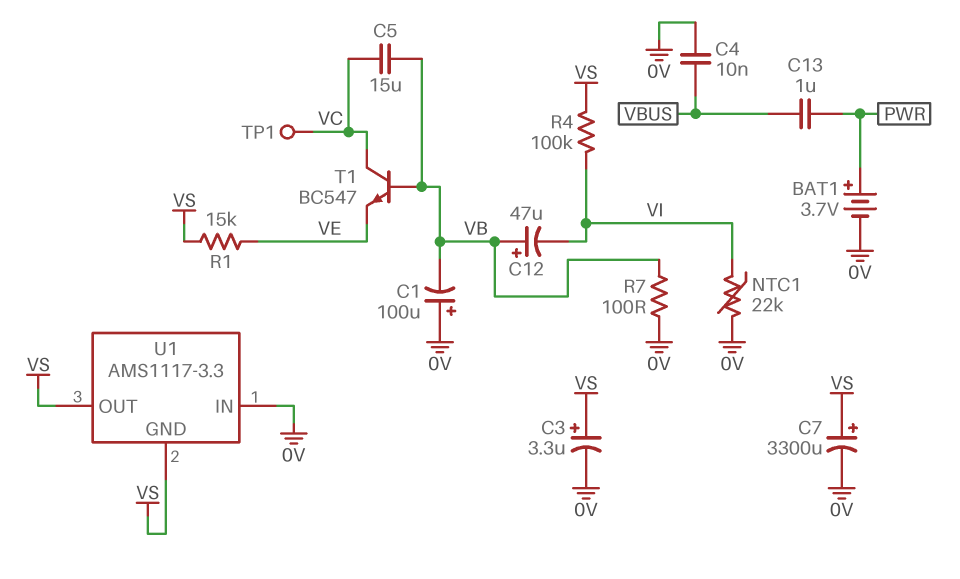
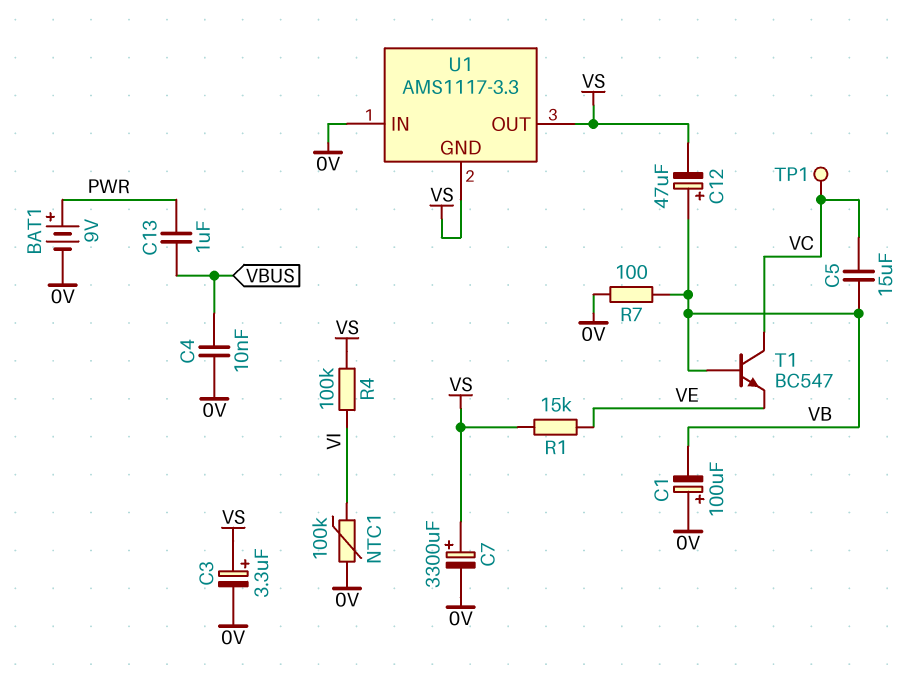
BAT1: 3.7V (plus PWR, minus 0V) -> 9V (plus PWR, minus 0V)
C12: 47uF (plus VB, minus VI) -> 47uF (plus VB, minus VS)
NTC1: 22k (0V, VI) -> 100k (0V, VI)

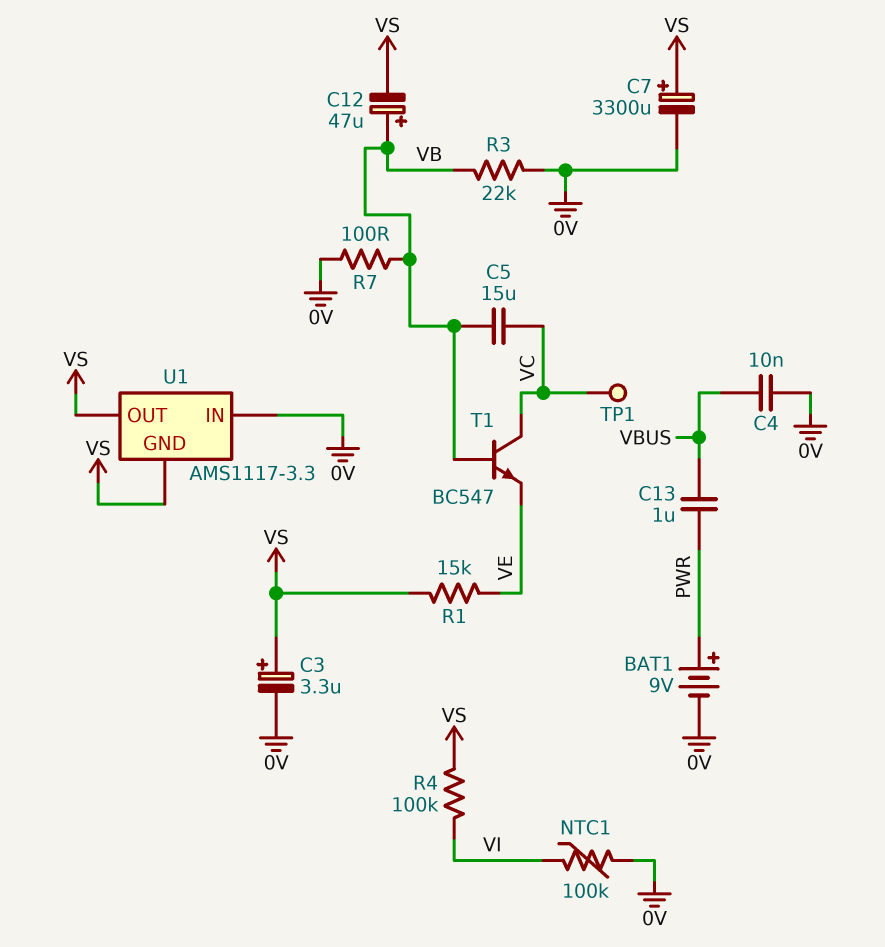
C1: 100uF (plus 0V, minus VB) -> none
R3: none -> 22k (0V, VB)

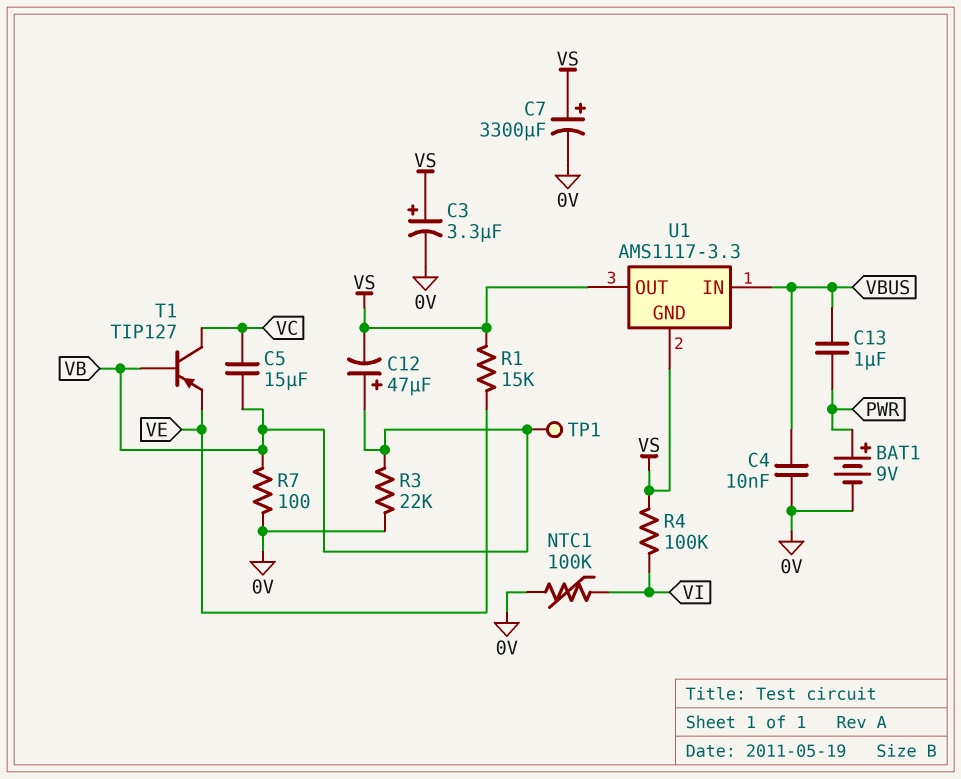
T1: NPN BC547 (B VB, C VC, E VE) -> PNP TIP127 (B VB, C VC, E VE)
TP1: test point (VC) -> test point (VB)
U1 pin IN: 0V -> VBUS

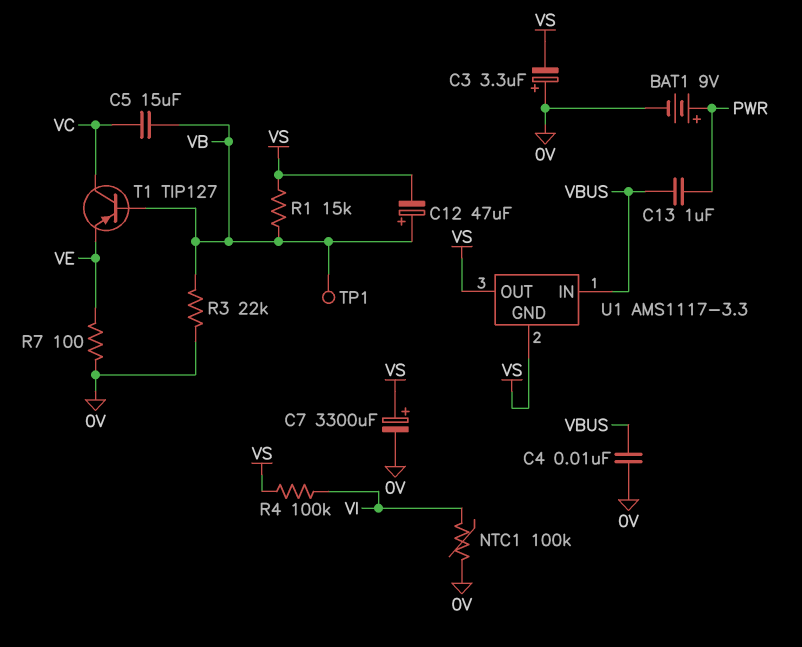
C3: 3.3uF (plus VS, minus 0V) -> 3.3uF (plus 0V, minus VS)
R1: 15k (VE, VS) -> 15k (VB, VS)
R7: 100 (0V, VB) -> 100 (0V, VE)

